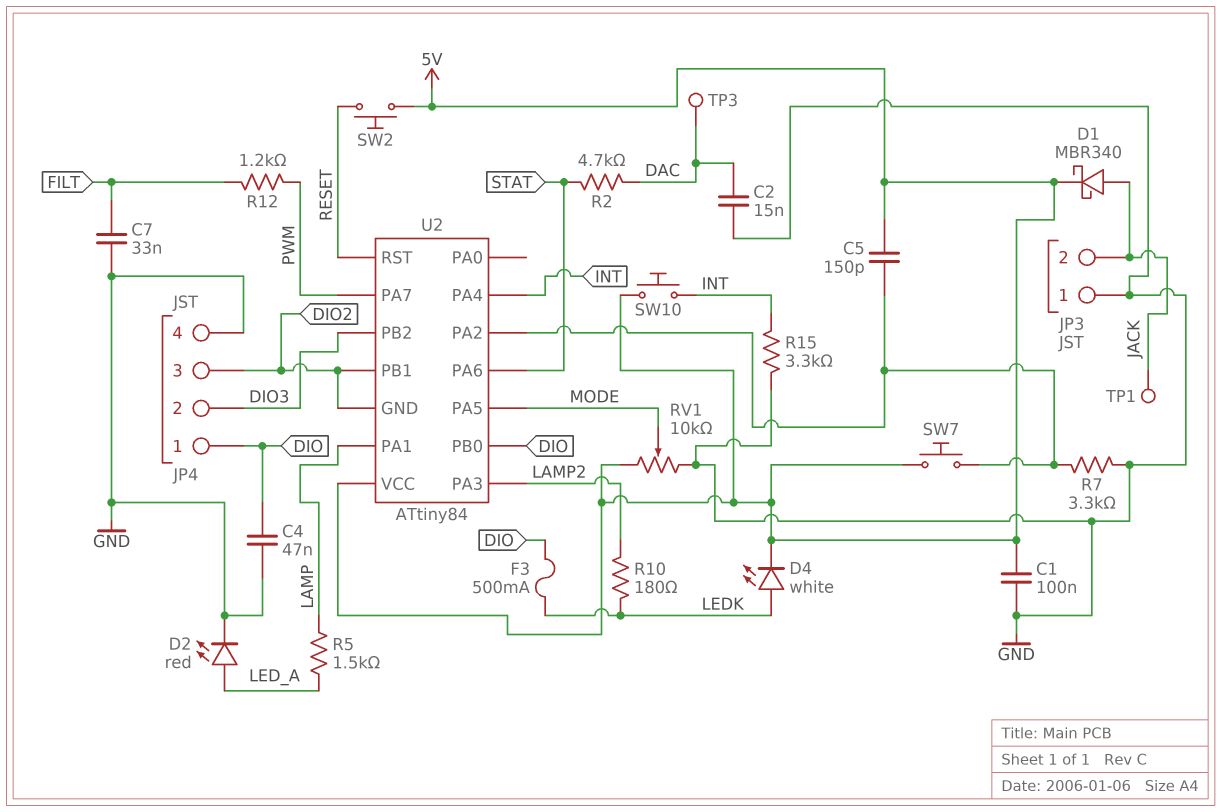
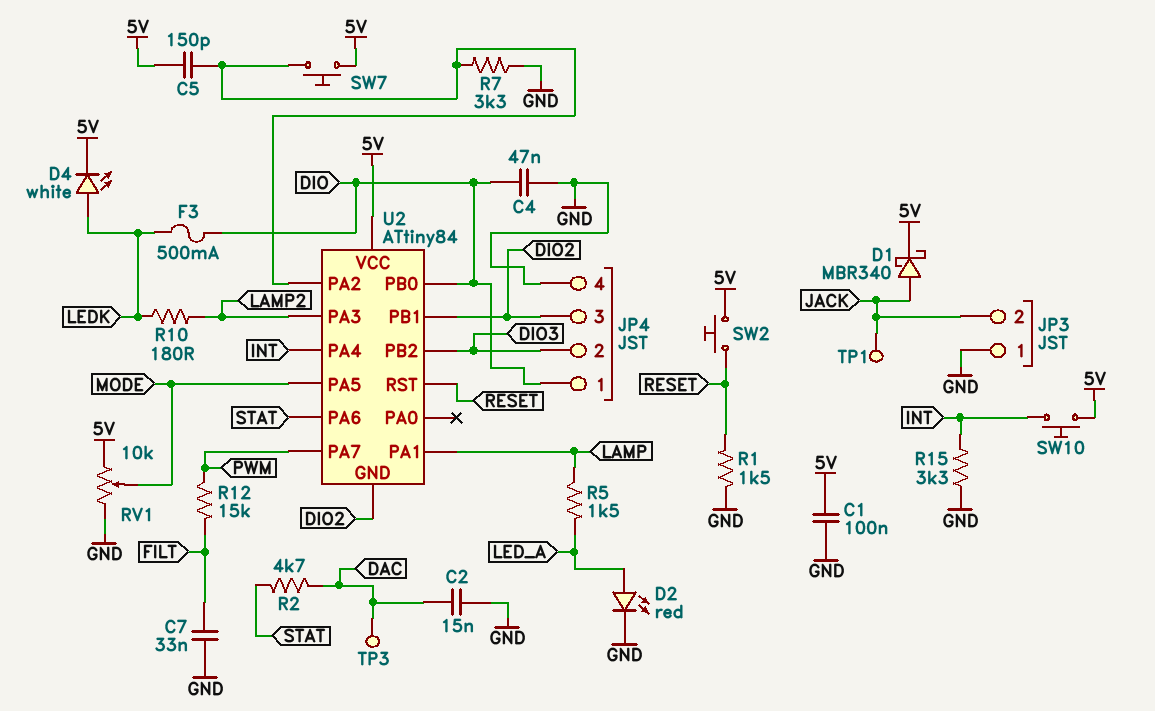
R1: none -> 1.5k (GND, RESET)
R12: 1.2k (FILT, PWM) -> 15k (FILT, PWM)

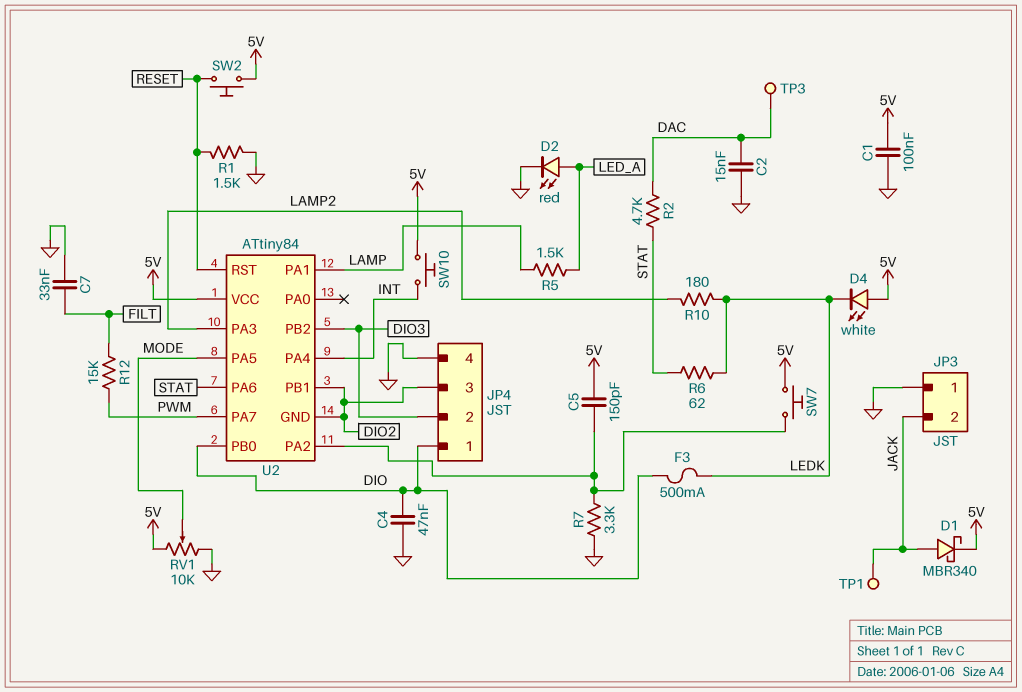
D4: LED white (A LEDK, K 5V) -> LED white (A 5V, K LEDK)
R6: none -> 62 (LEDK, STAT)
R15: 3.3k (GND, INT) -> none

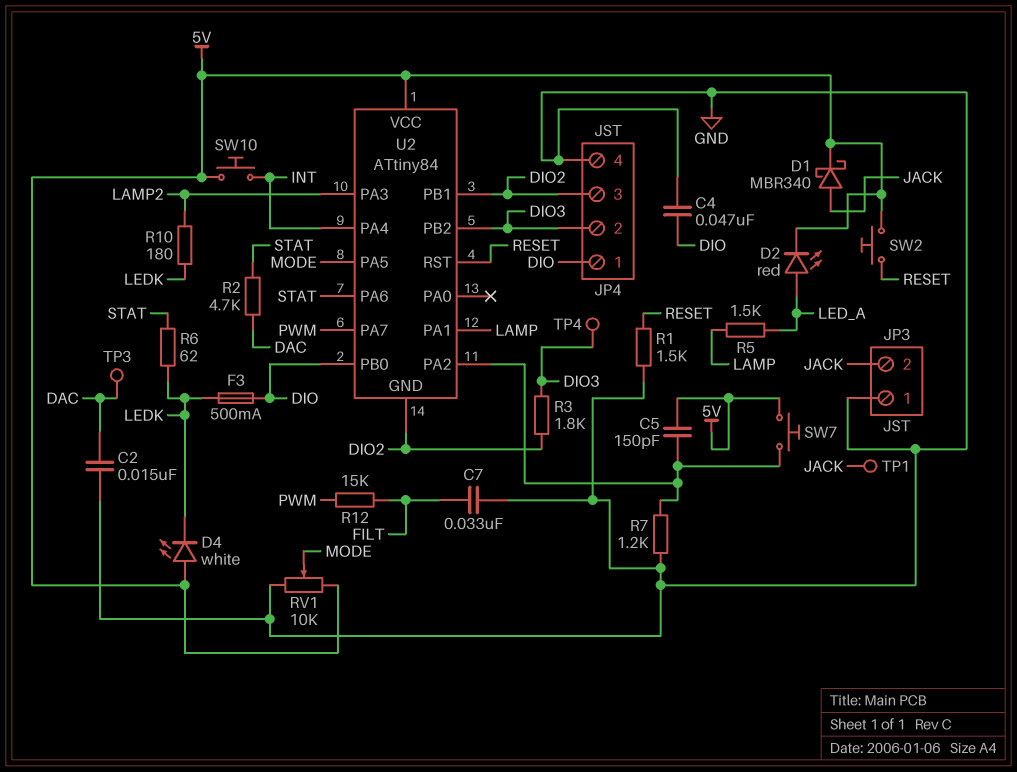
C1: 100nF (5V, GND) -> none
D2: LED red (A LED_A, K GND) -> LED red (A LED_A, K 5V)
R3: none -> 1.8k (DIO2, DIO3)
R7: 3.3k (GND, U2/PA2) -> 1.2k (GND, U2/PA2)
TP4: none -> test point (DIO3)

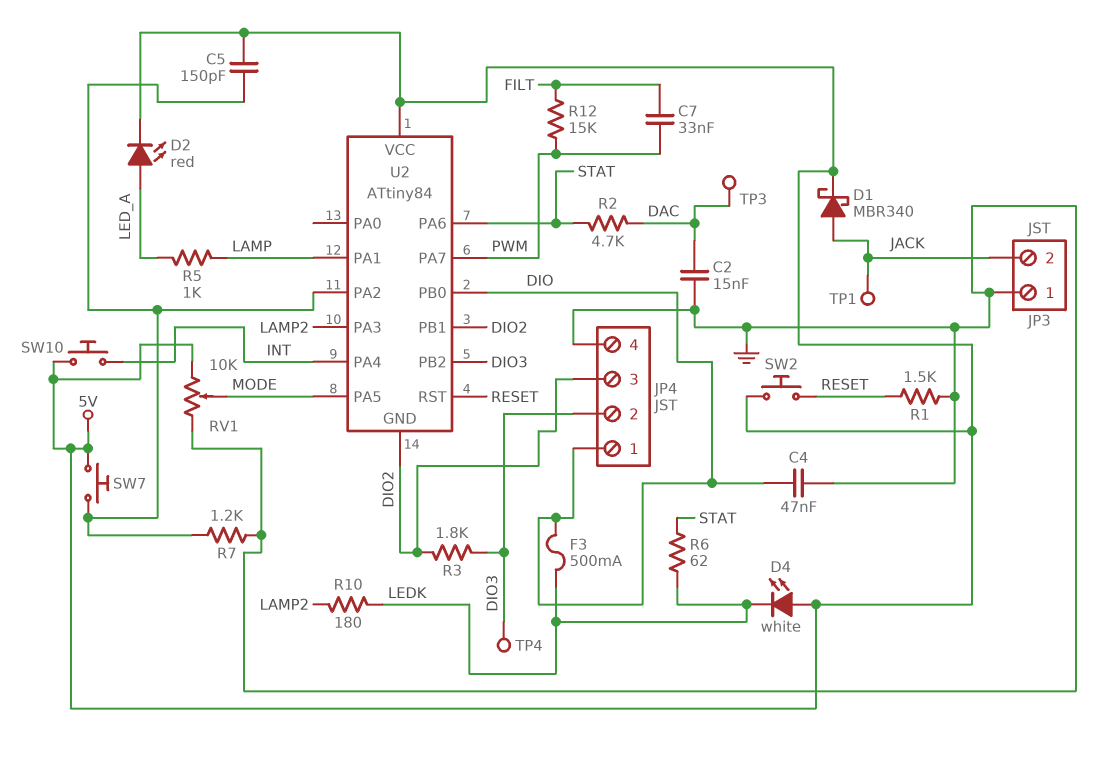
C7: 33nF (FILT, GND) -> 33nF (FILT, PWM)
R5: 1.5k (LAMP, LED_A) -> 1k (LAMP, LED_A)

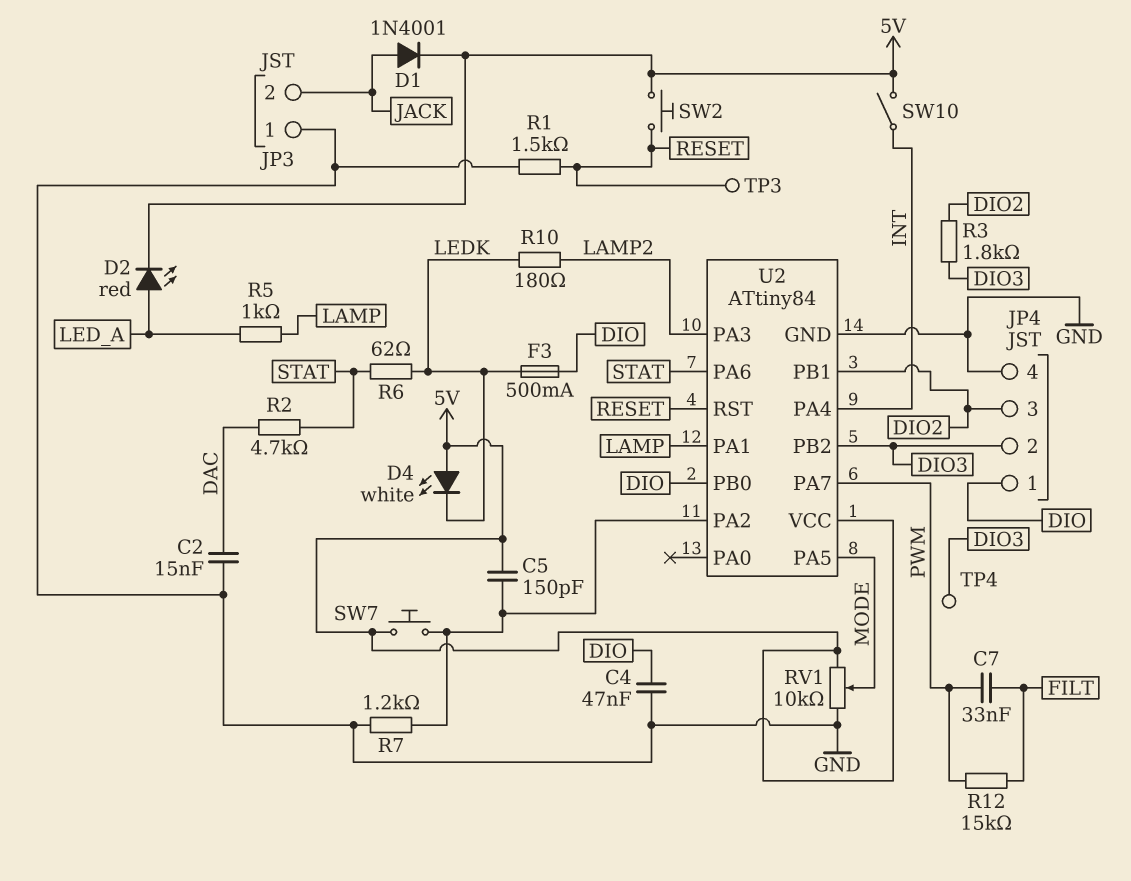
D1: schottky MBR340 (A JACK, K 5V) -> diode 1N4001 (A JACK, K 5V)
SW10: button (5V, INT) -> switch (5V, INT)
TP1: test point (JACK) -> none
TP3: test point (DAC) -> test point (RESET)
U2 pin GND: DIO2 -> GND

